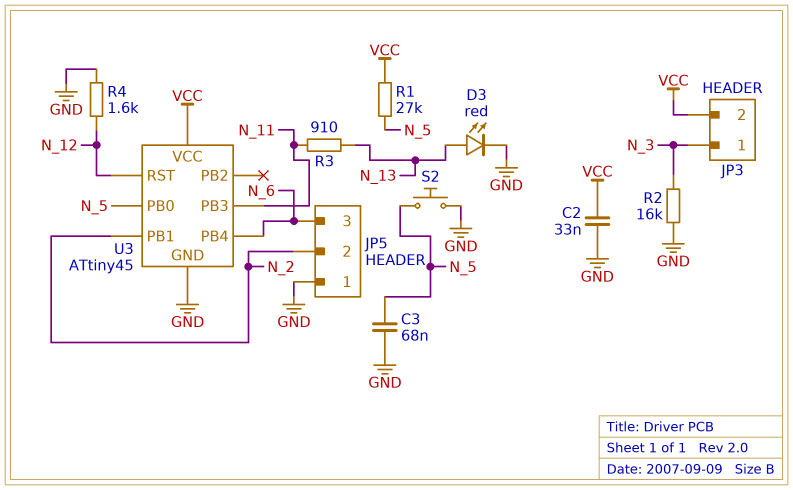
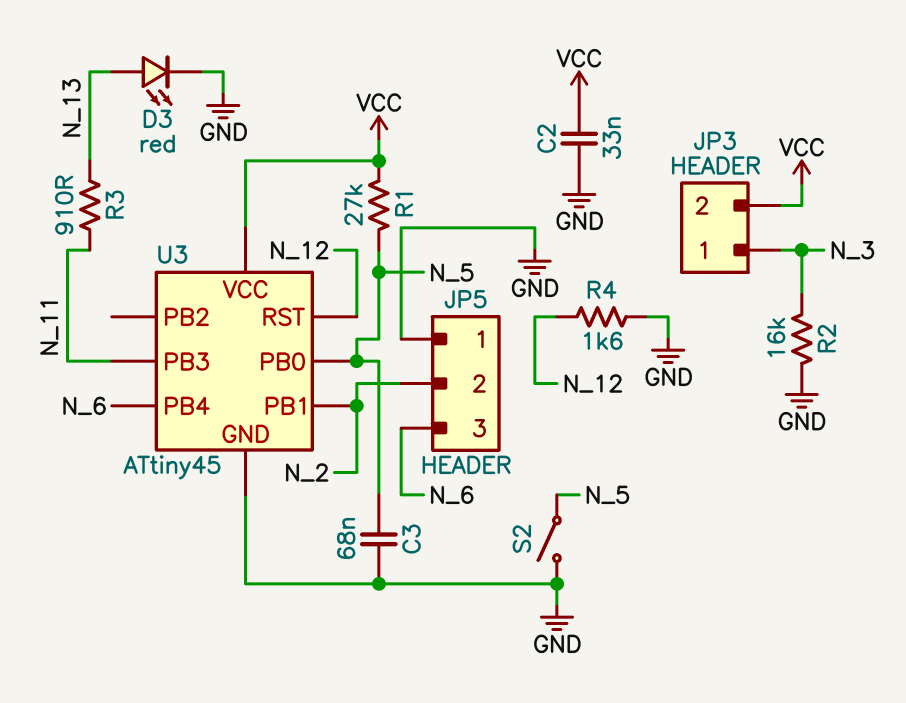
S2: button (GND, N_5) -> switch (GND, N_5)

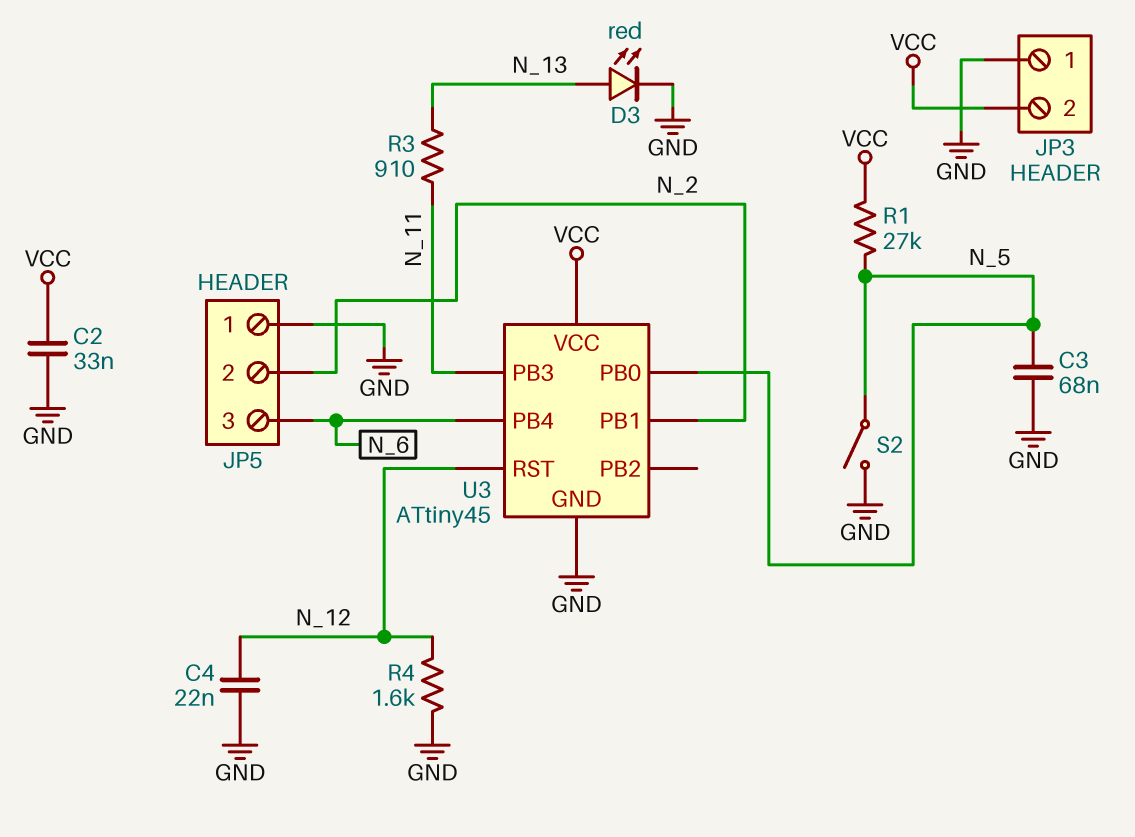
C4: none -> 22nF (GND, N_12)
JP3 pin 1: N_3 -> GND
R2: 16k (GND, N_3) -> none

